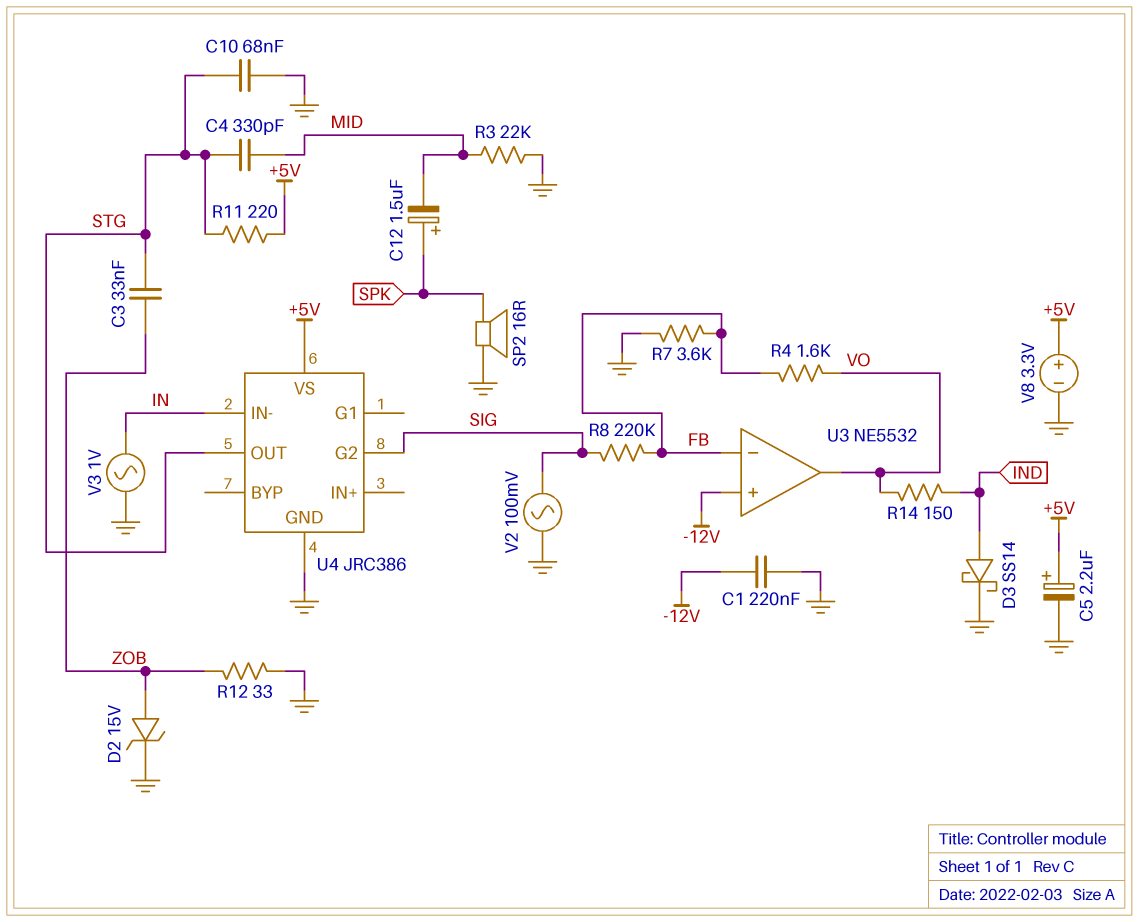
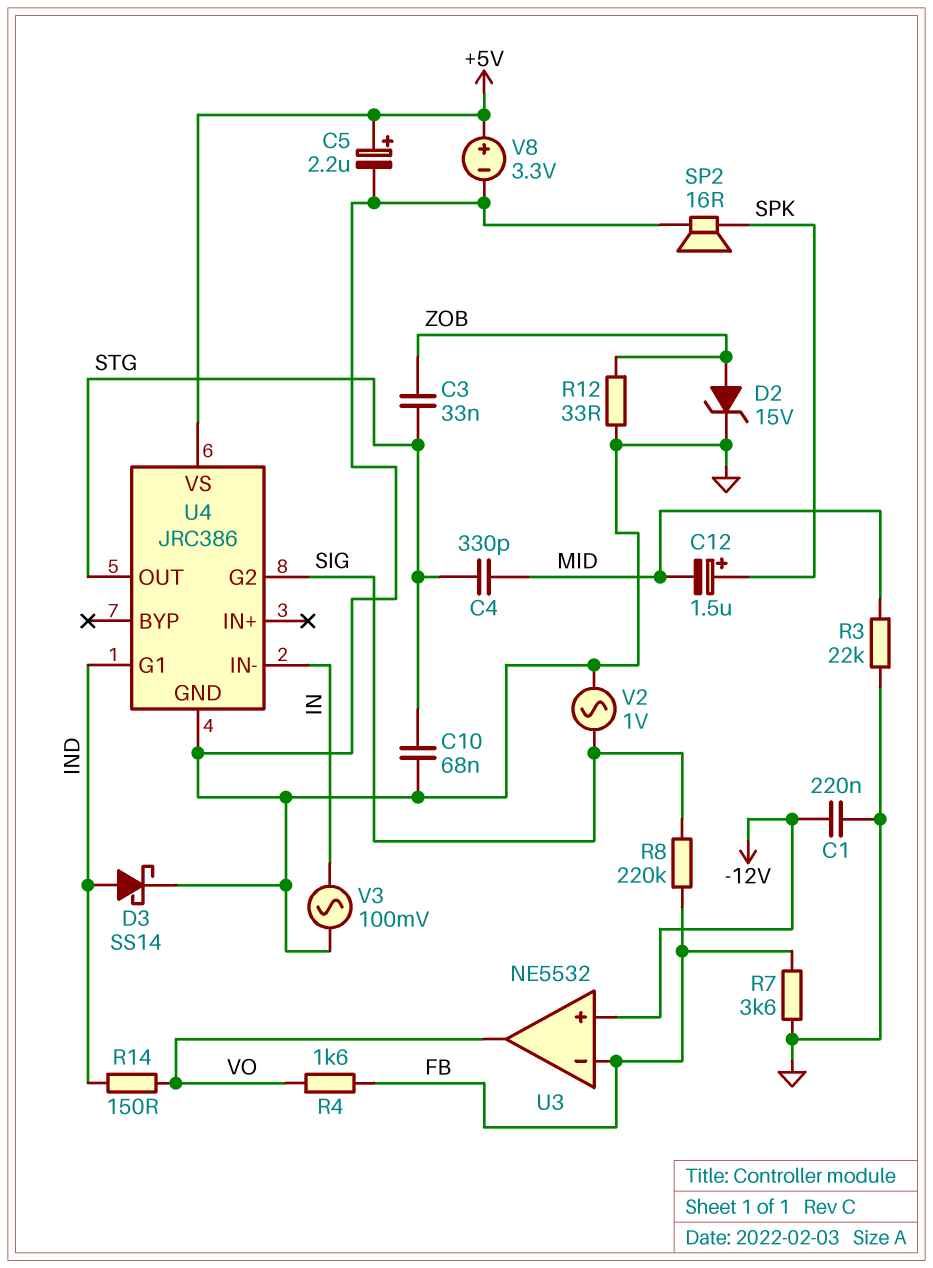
R11: 220 (+5V, STG) -> none
U4 pin G1: none -> IND
V2: AC 100mV (GND, SIG) -> AC 1V (GND, SIG)
V3: AC 1V (GND, IN) -> AC 100mV (GND, IN)

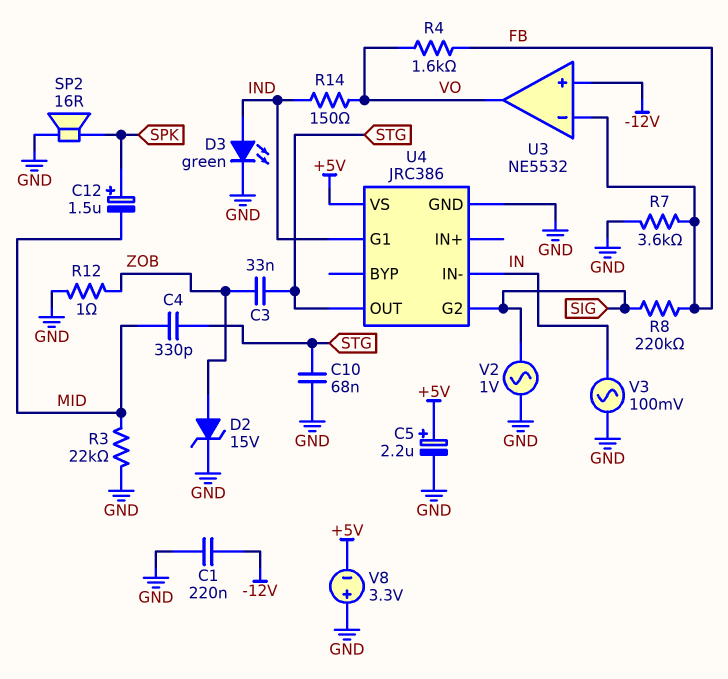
D3: schottky SS14 (A IND, K GND) -> LED green (A IND, K GND)
R12: 33 (GND, ZOB) -> 1 (GND, ZOB)
V8: 3.3V (plus +5V, minus GND) -> 3.3V (plus GND, minus +5V)

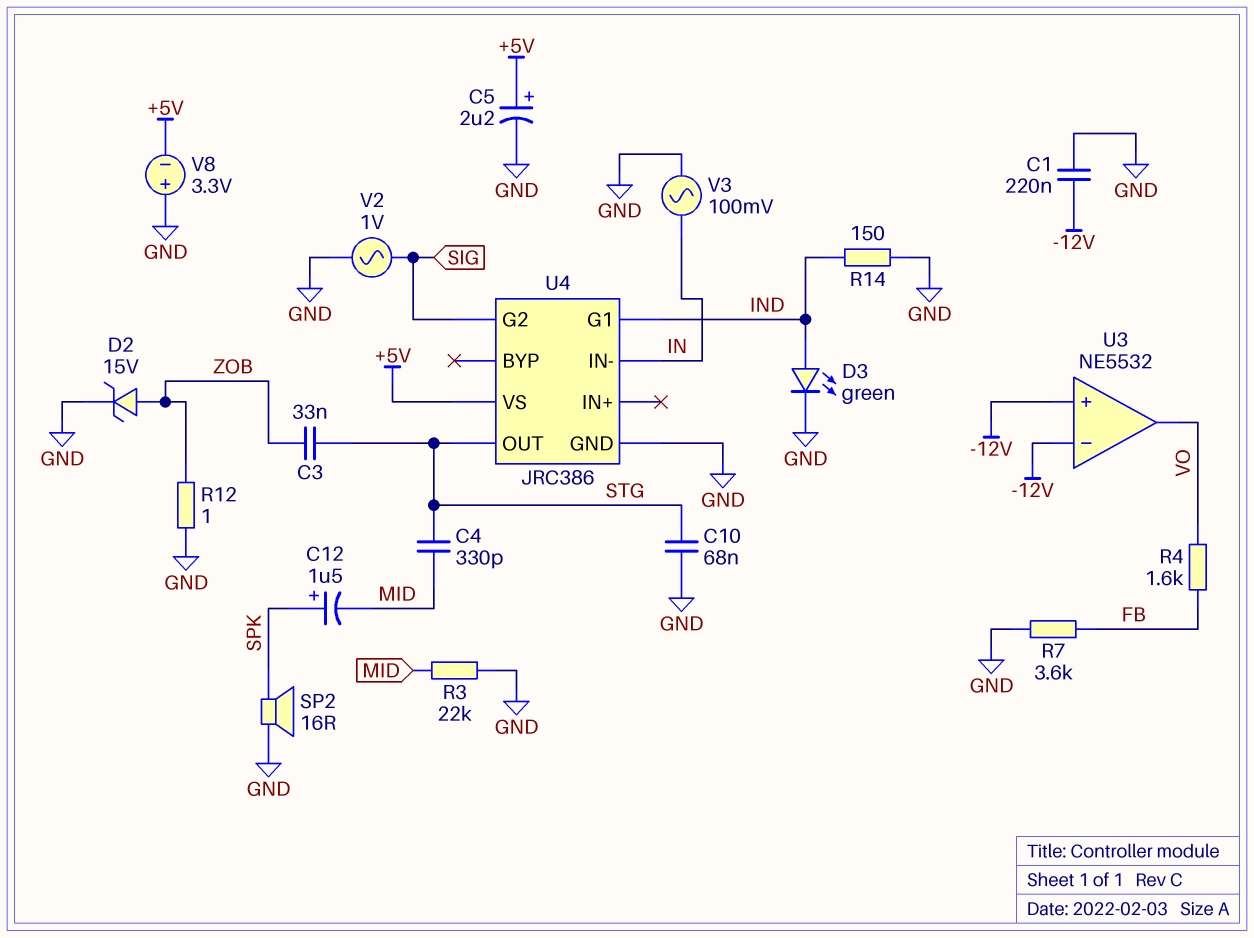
R8: 220k (FB, SIG) -> none
R14: 150 (IND, VO) -> 150 (GND, IND)
U3 pin in-: FB -> -12V

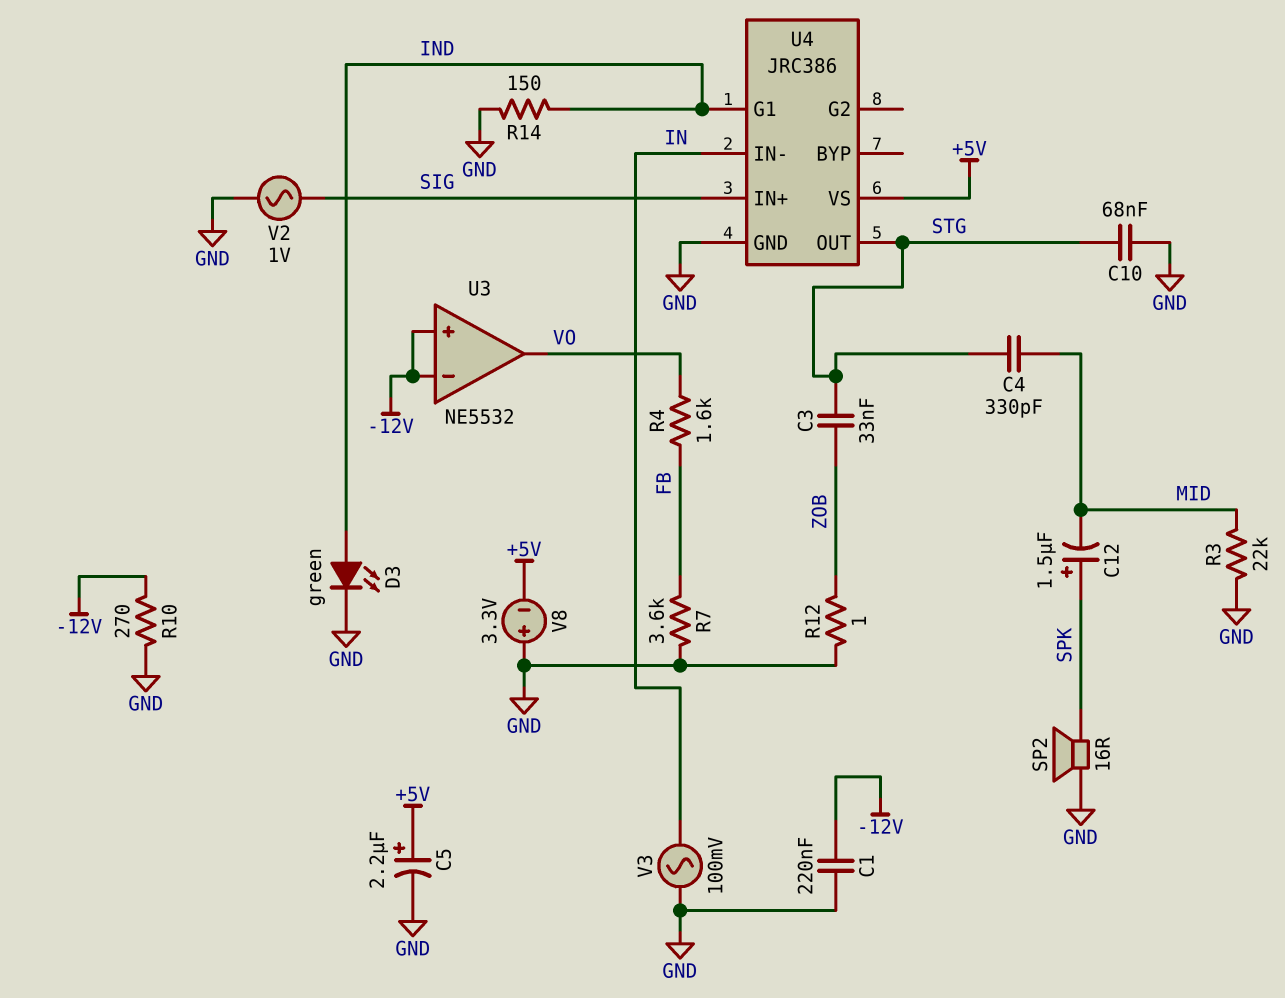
D2: zener 15V (A ZOB, K GND) -> none
R10: none -> 270 (-12V, GND)
U4 pin G2: SIG -> none
U4 pin IN+: none -> SIG

